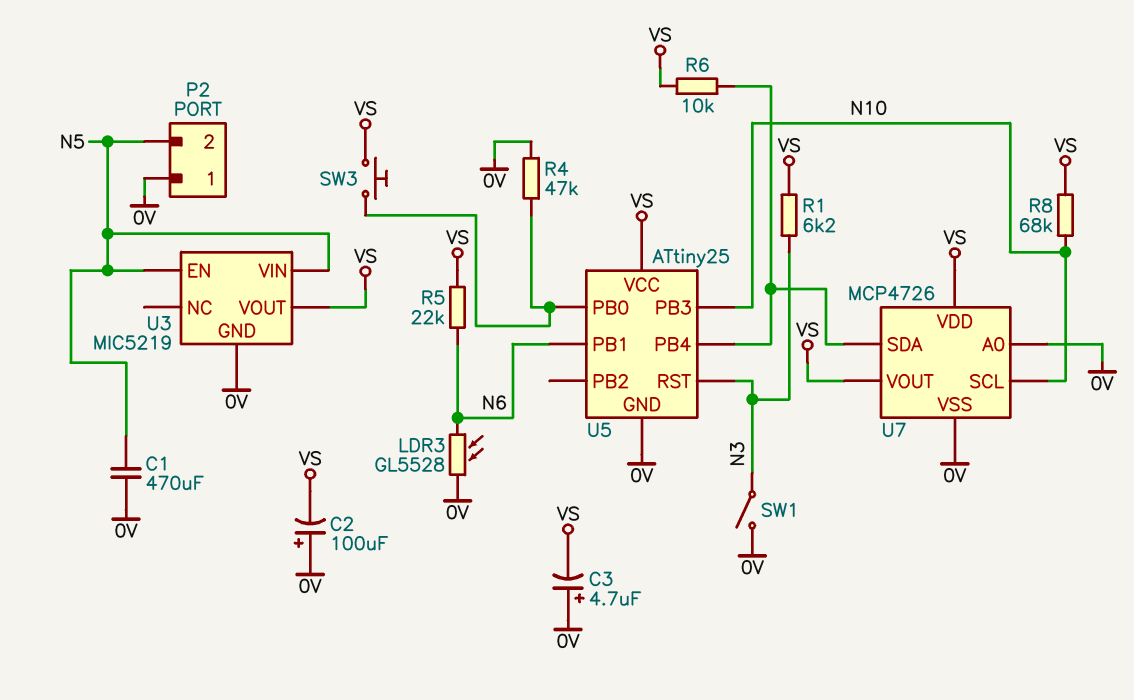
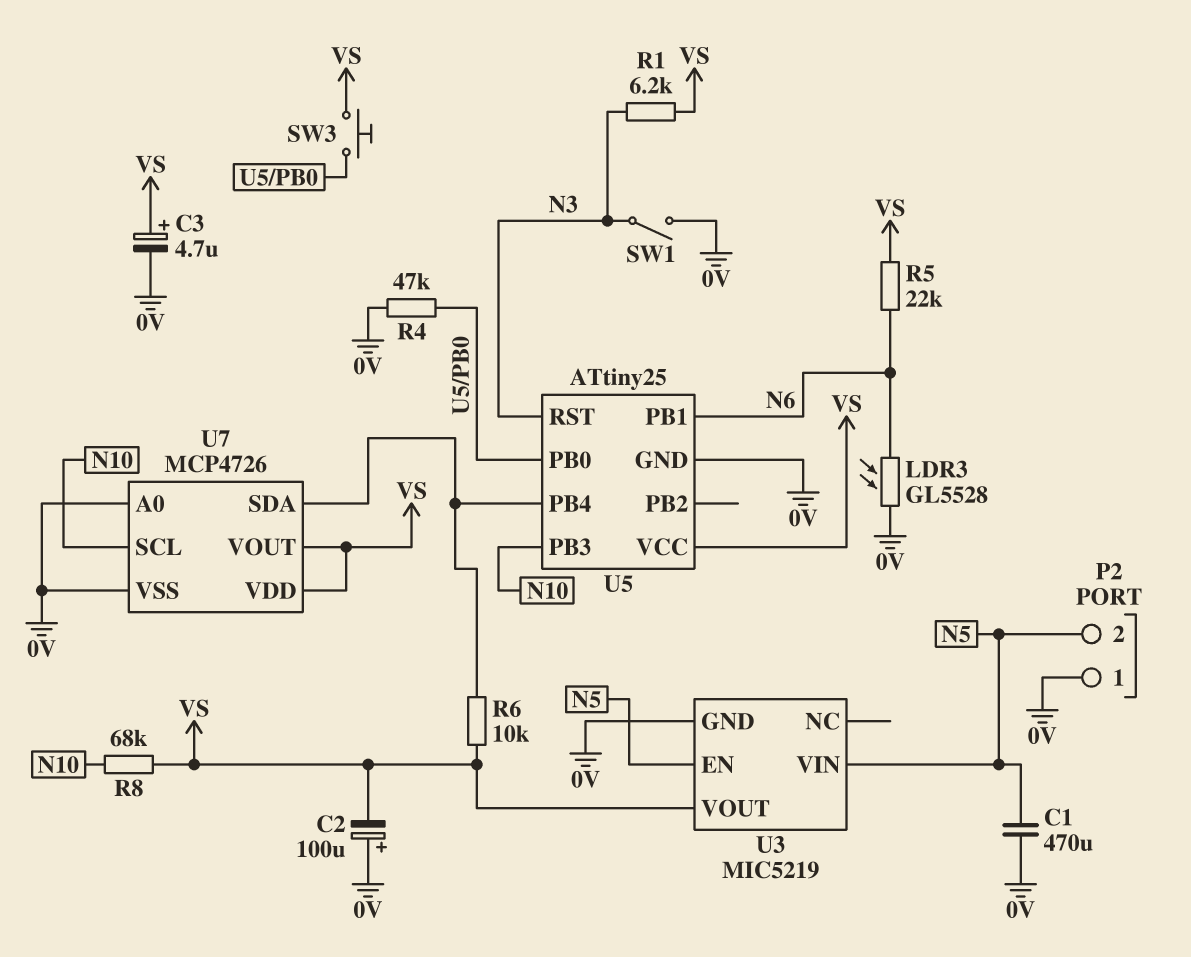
C3: 4.7uF (plus 0V, minus VS) -> 4.7uF (plus VS, minus 0V)

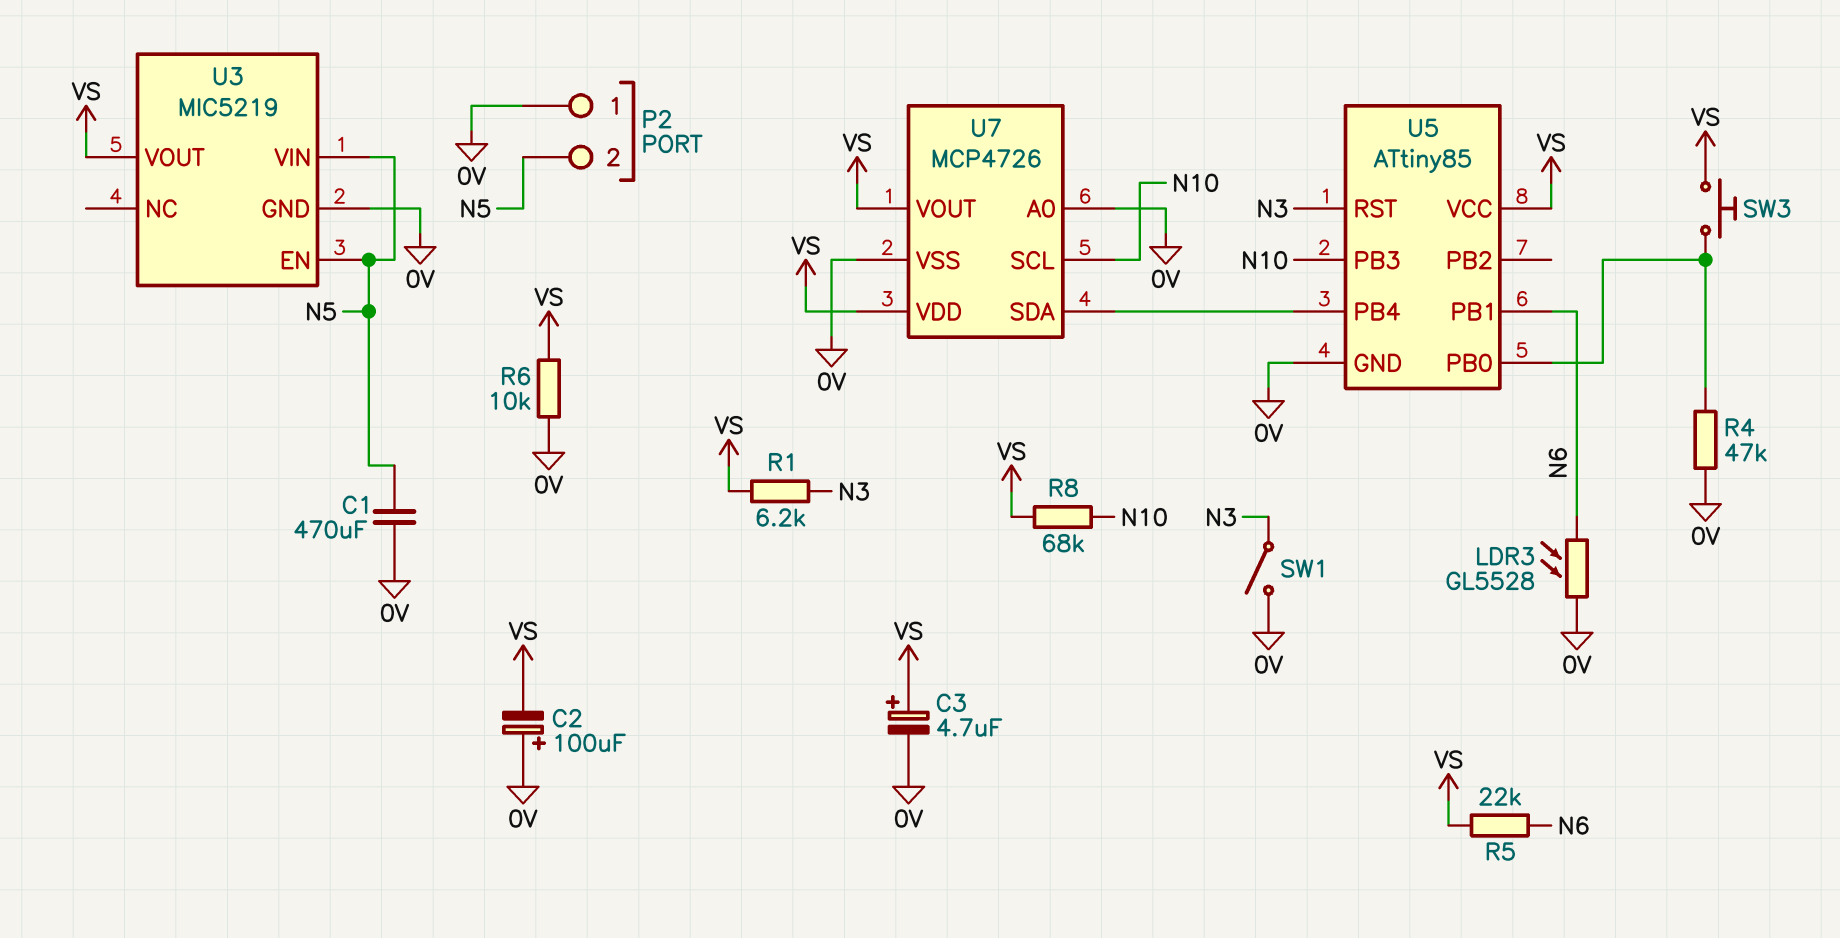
R6: 10k (U5/PB4, VS) -> 10k (0V, VS)
U5: ATtiny25 -> ATtiny85

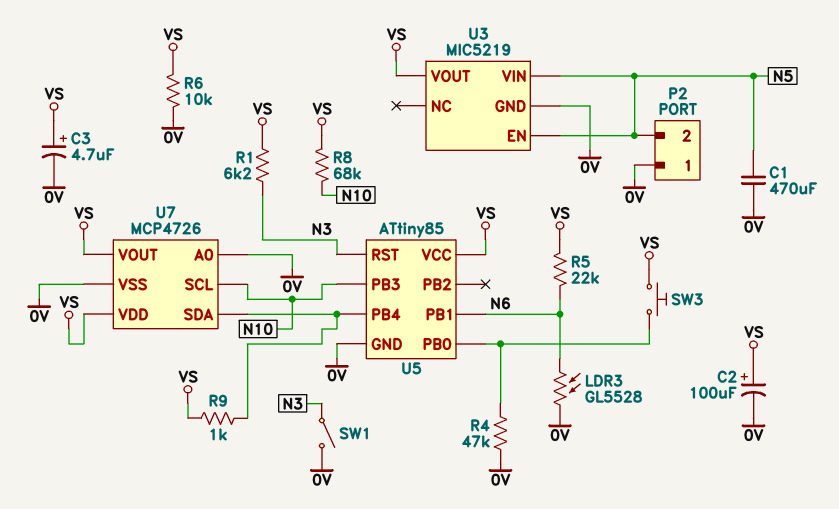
C2: 100uF (plus 0V, minus VS) -> 100uF (plus VS, minus 0V)
R9: none -> 1k (U5/PB4, VS)

